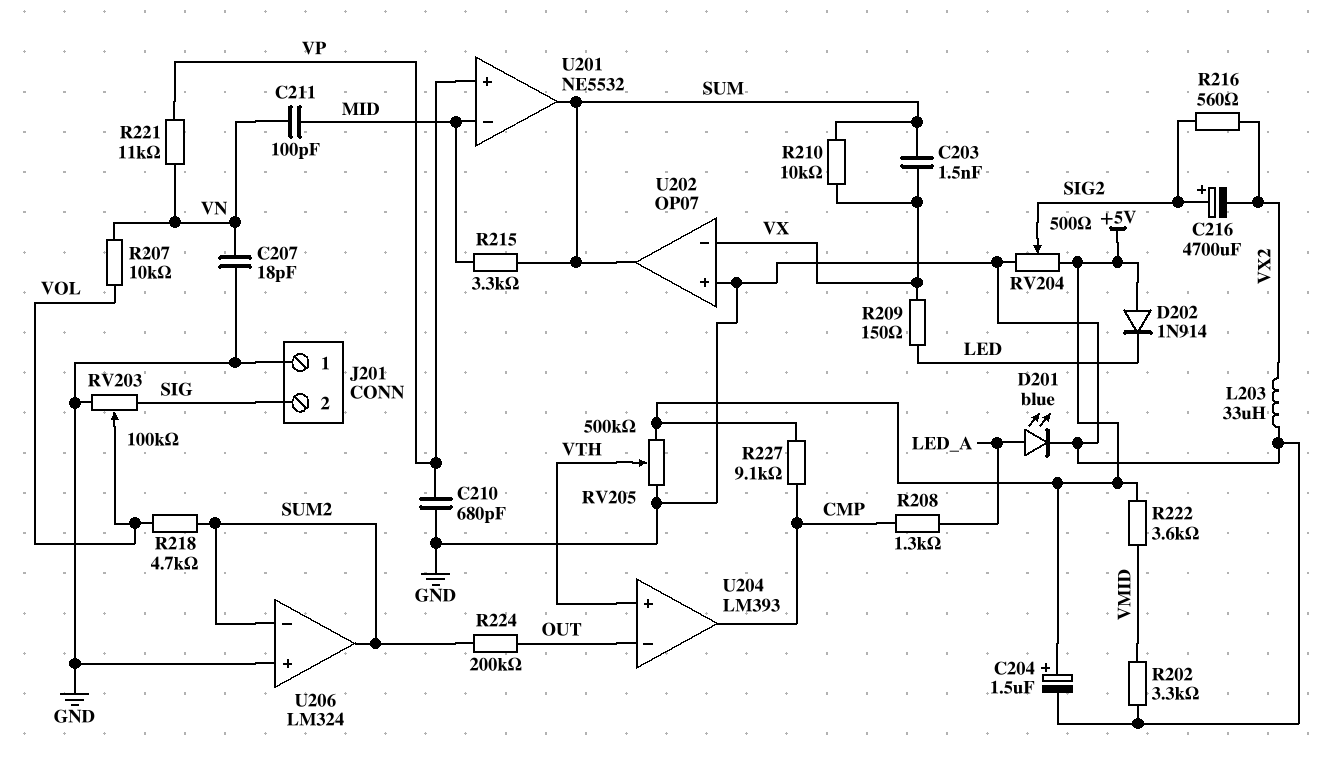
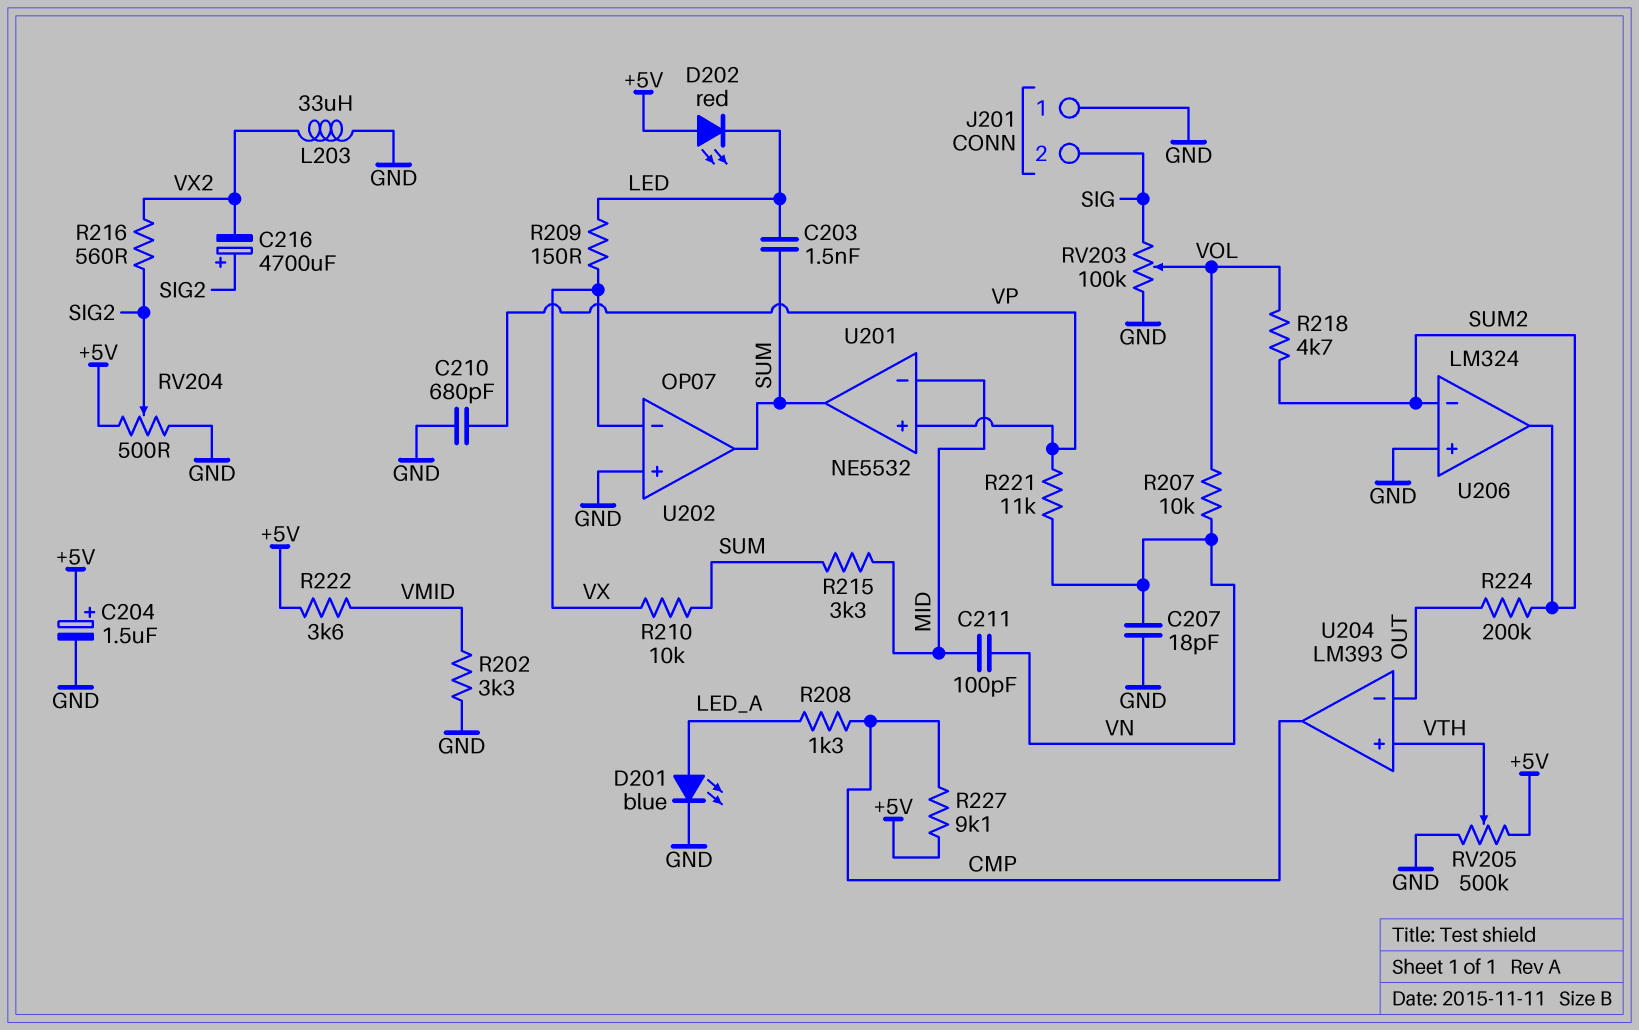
C203: 1.5nF (SUM, VX) -> 1.5nF (LED, SUM)
D202: diode 1N914 (A +5V, K LED) -> LED red (A +5V, K LED)

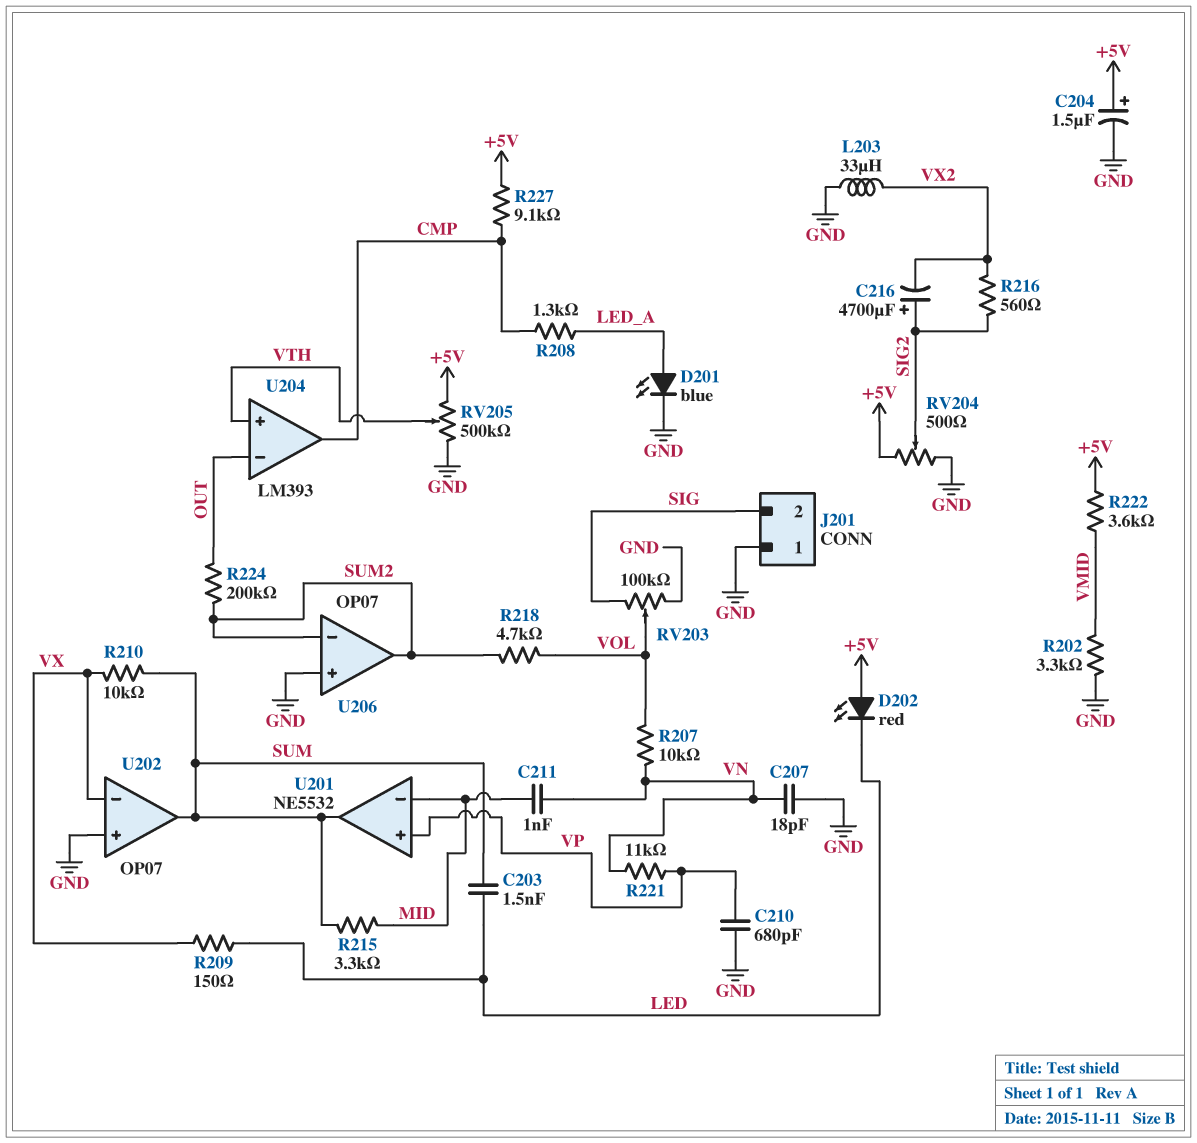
C211: 100pF (MID, VN) -> 1nF (MID, VN)
U206: LM324 -> OP07

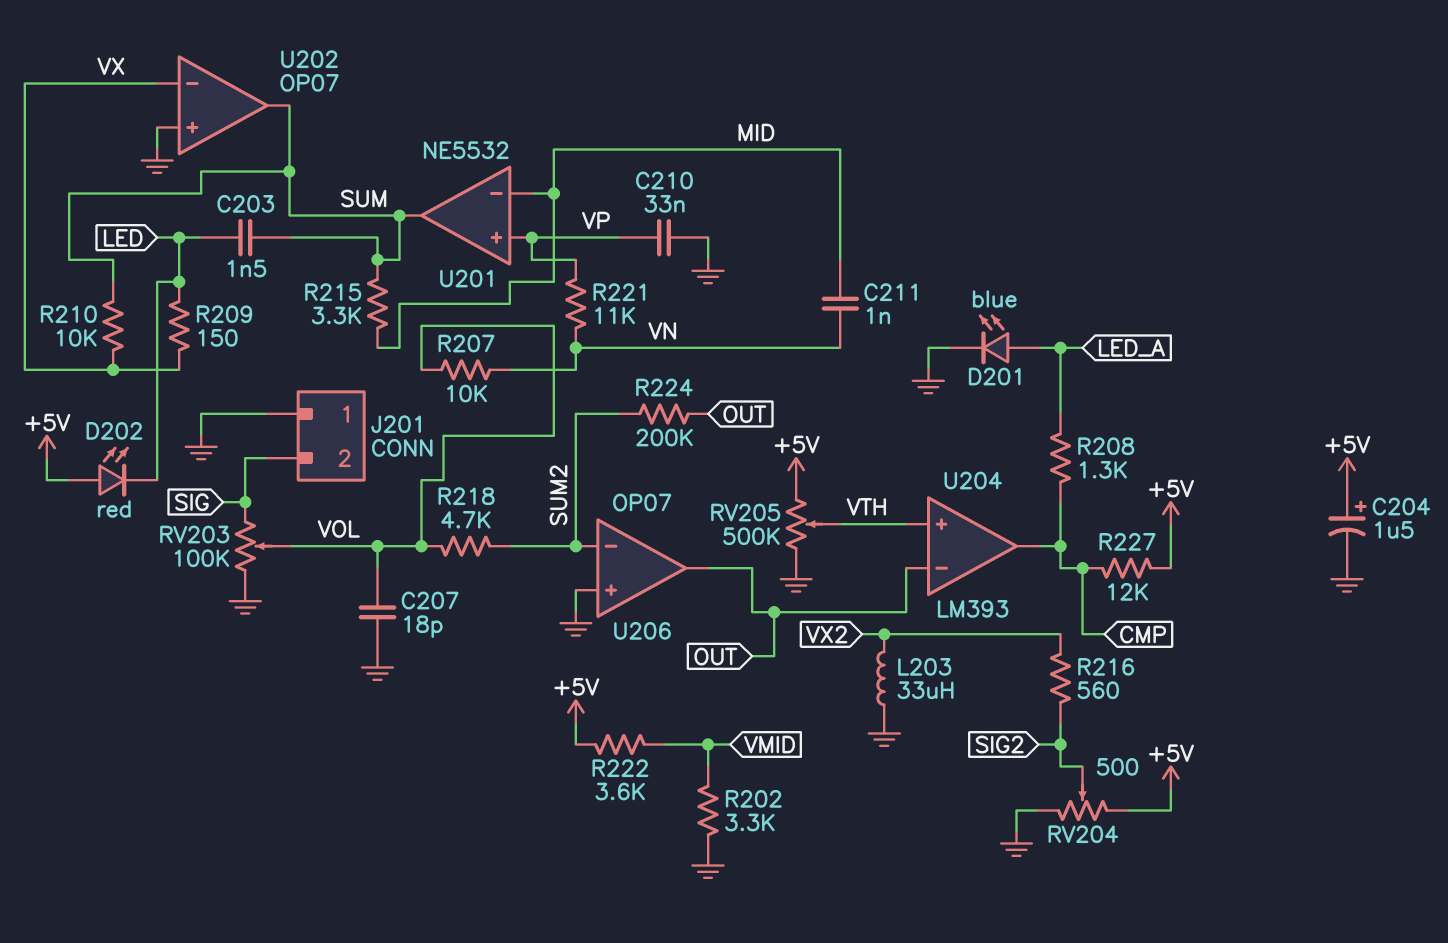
C207: 18pF (GND, VN) -> 18pF (GND, VOL)
C210: 680pF (GND, VP) -> 33nF (GND, VP)
C216: 4700uF (plus SIG2, minus VX2) -> none
R227: 9.1k (+5V, CMP) -> 12k (+5V, CMP)
U206 pin out: SUM2 -> OUT

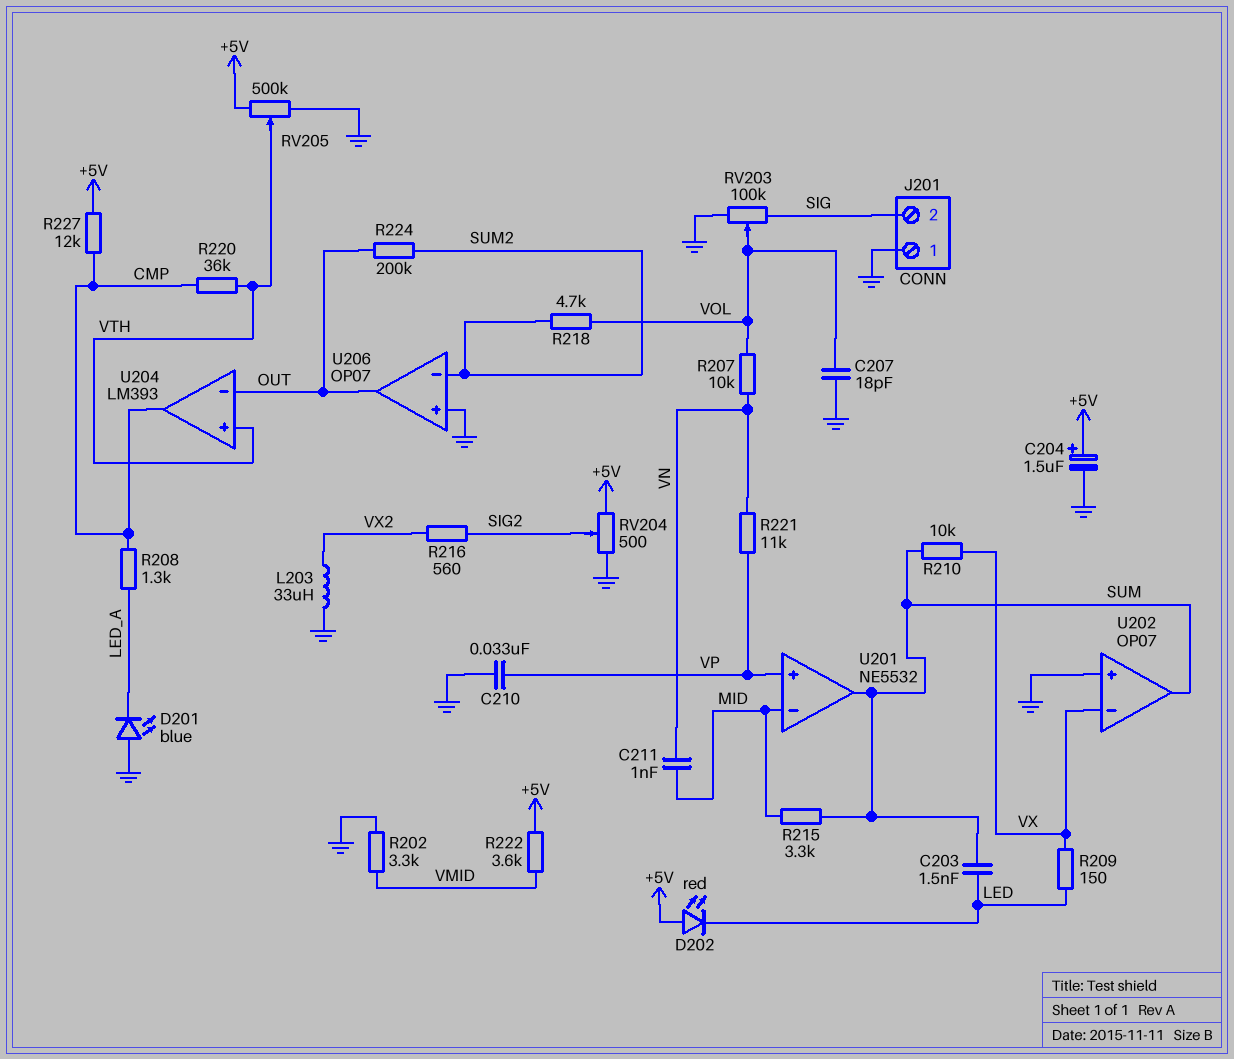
D201: LED blue (A LED_A, K GND) -> LED blue (A GND, K LED_A)
R220: none -> 36k (CMP, VTH)

